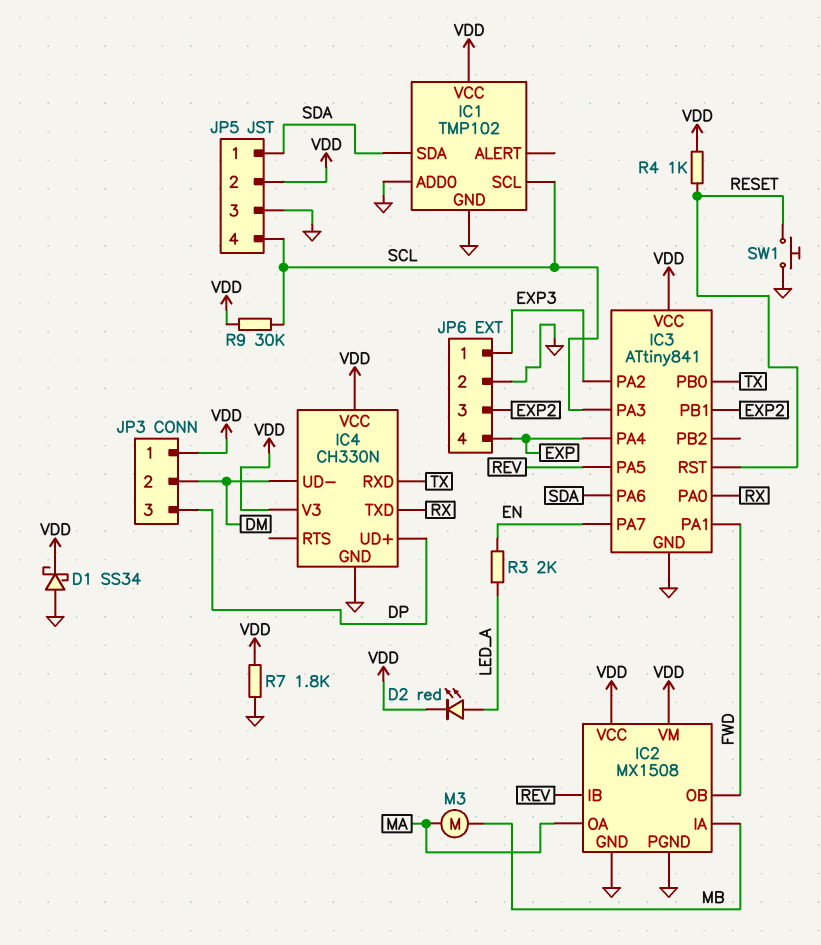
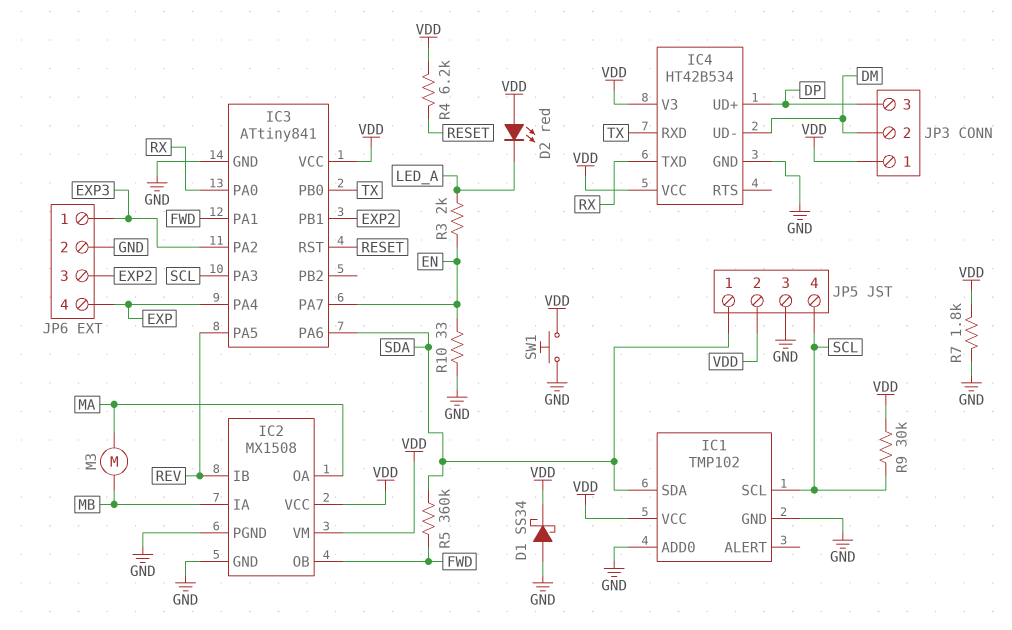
D2: LED red (A LED_A, K VDD) -> LED red (A VDD, K LED_A)
IC4: CH330N -> HT42B534
R4: 1k (RESET, VDD) -> 6.2k (RESET, VDD)
R5: none -> 360k (FWD, SDA)
R10: none -> 33 (EN, GND)
SW1: button (GND, RESET) -> button (GND, VDD)

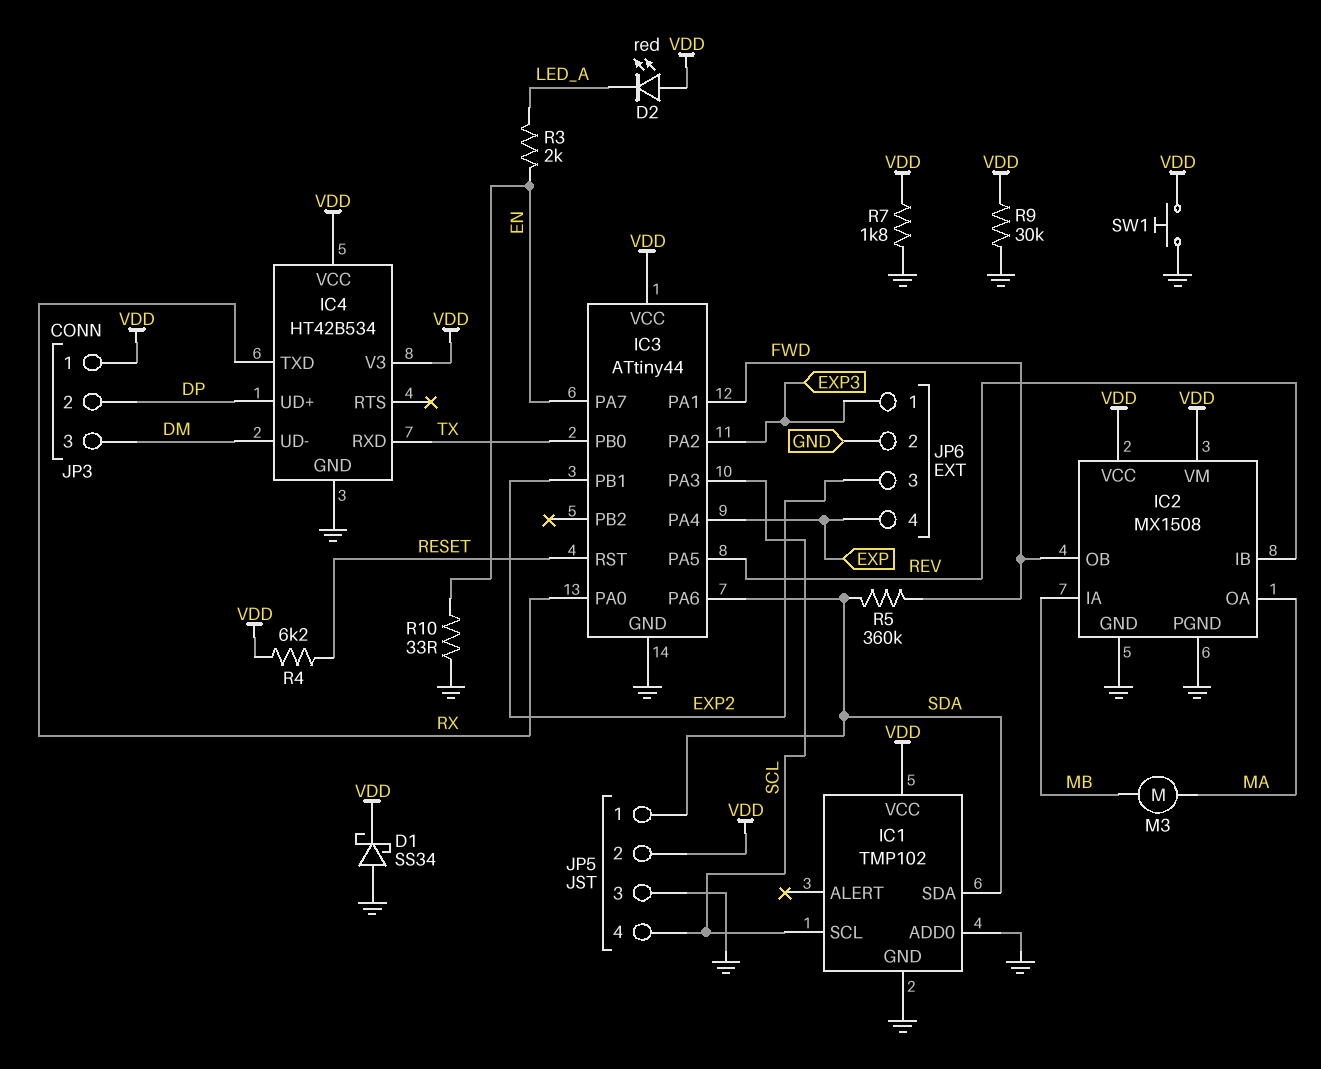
IC3: ATtiny841 -> ATtiny44
JP3 pin 2: DM -> DP
JP3 pin 3: DP -> DM
R9: 30k (SCL, VDD) -> 30k (GND, VDD)

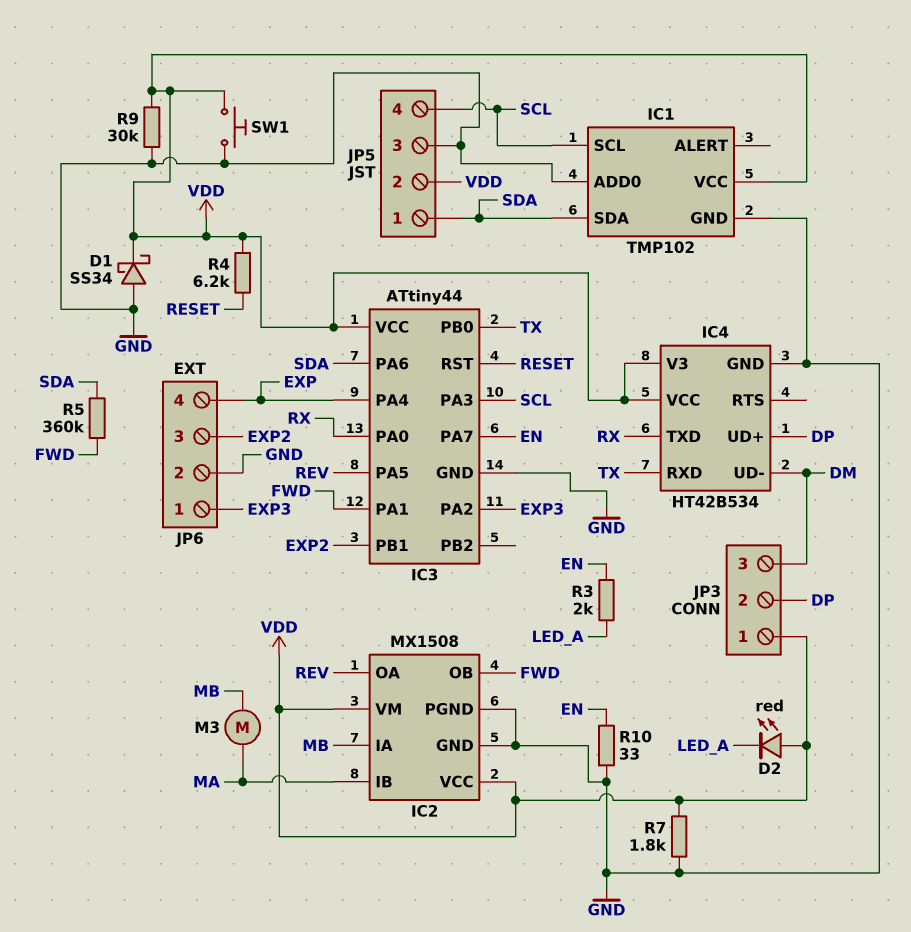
IC2 pin IB: REV -> MA
IC2 pin OA: MA -> REV

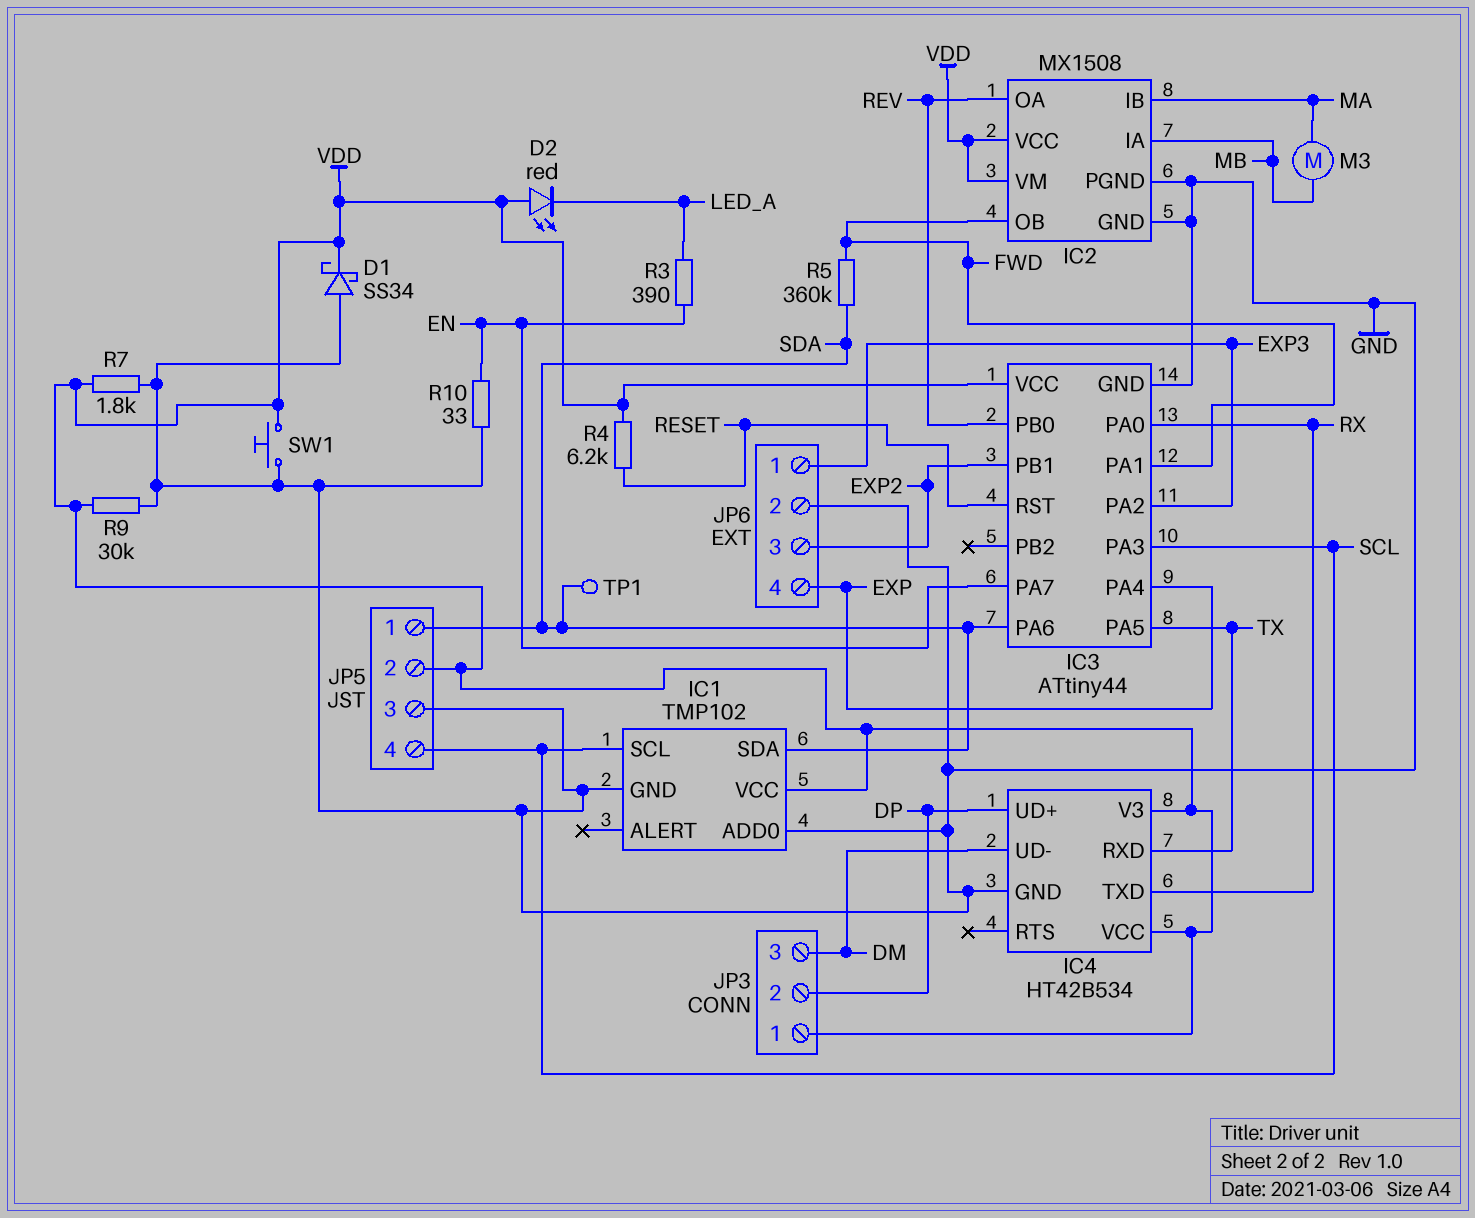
IC3 pin PA5: REV -> TX
IC3 pin PB0: TX -> REV
R3: 2k (EN, LED_A) -> 390 (EN, LED_A)
TP1: none -> test point (SDA)

